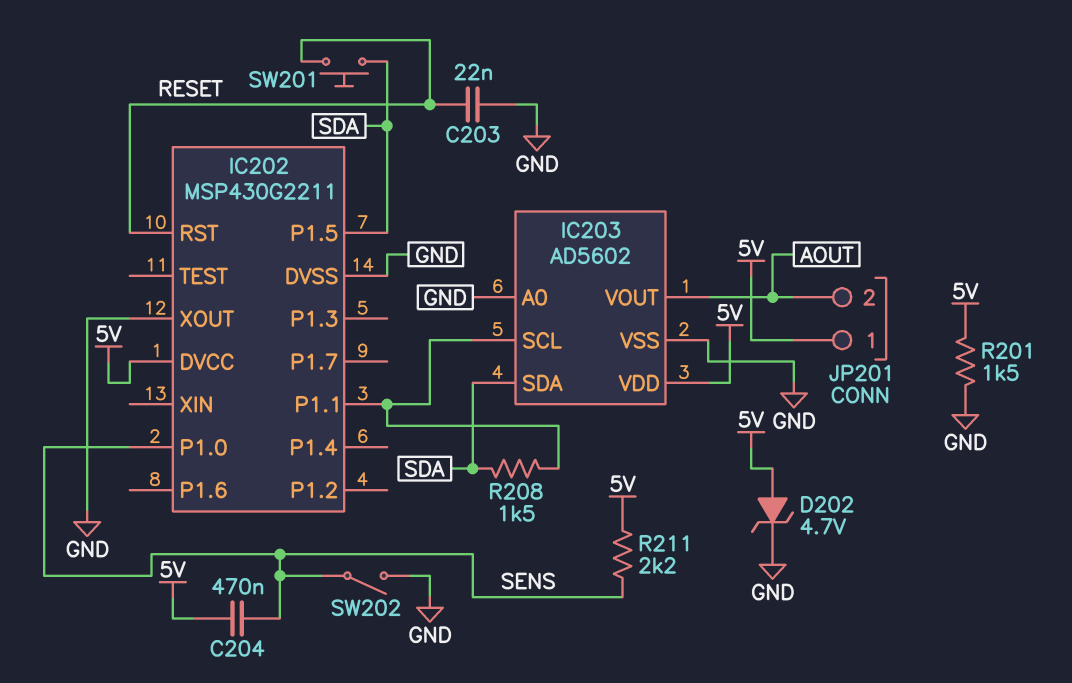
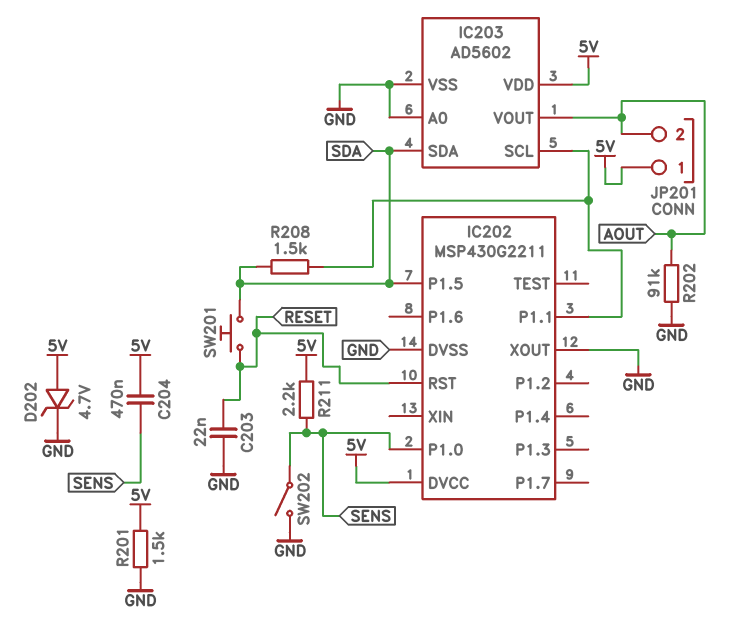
R202: none -> 91k (AOUT, GND)

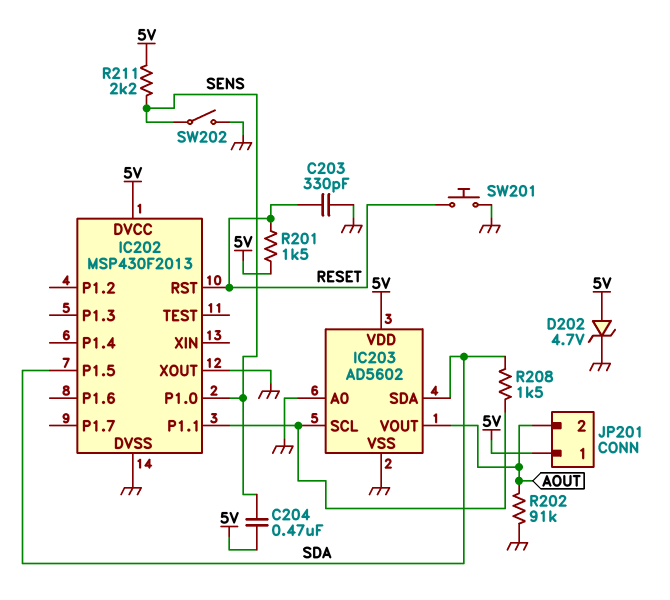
C203: 22nF (GND, RESET) -> 330pF (GND, RESET)
IC202: MSP430G2211 -> MSP430F2013
R201: 1.5k (5V, GND) -> 1.5k (5V, RESET)
SW201: button (RESET, SDA) -> button (GND, RESET)

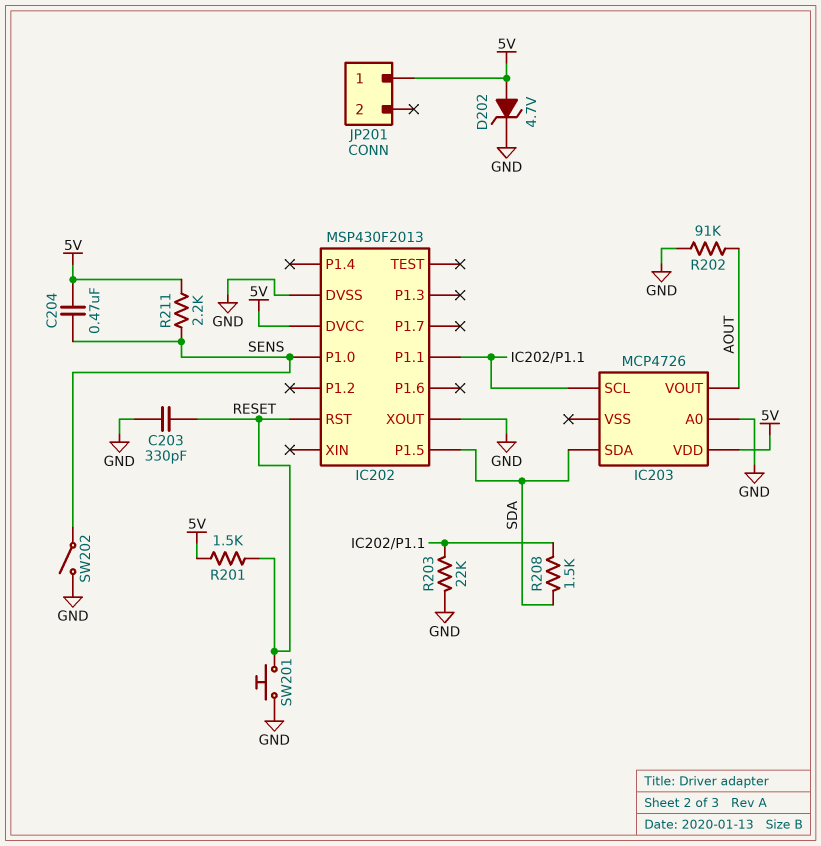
IC203: AD5602 -> MCP4726
IC203 pin VSS: GND -> none
JP201 pin 2: AOUT -> none
R203: none -> 22k (GND, IC202/P1.1)

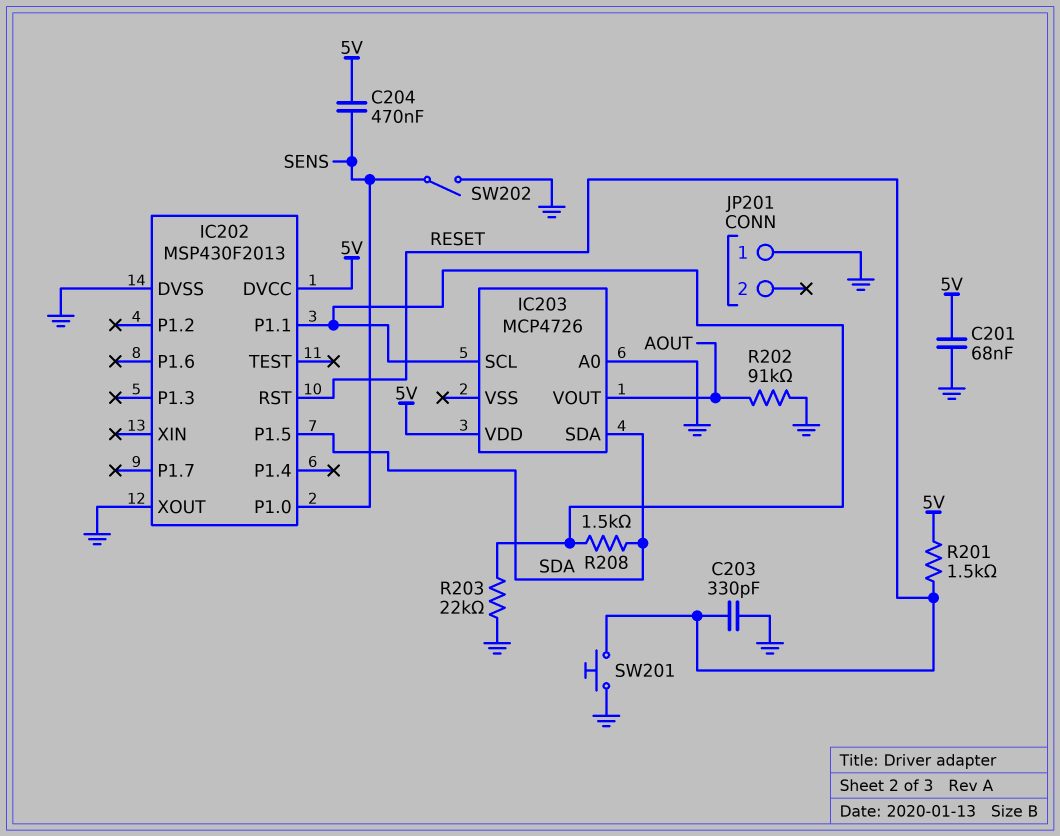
C201: none -> 68nF (5V, GND)
D202: zener 4.7V (A 5V, K GND) -> none
JP201 pin 1: 5V -> GND
R211: 2.2k (5V, SENS) -> none

